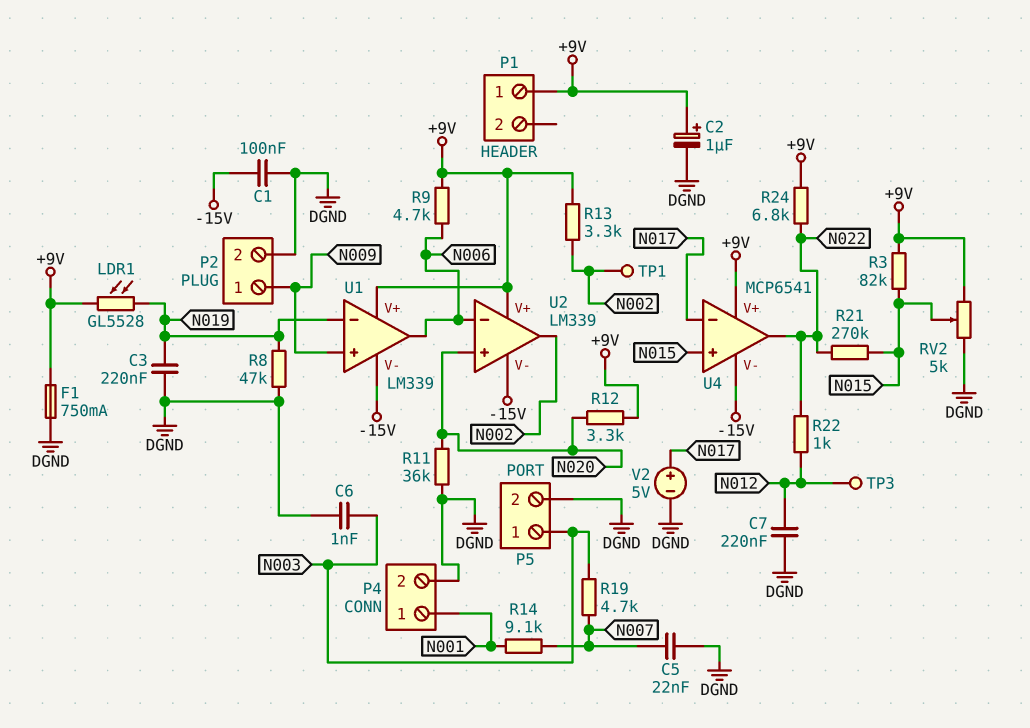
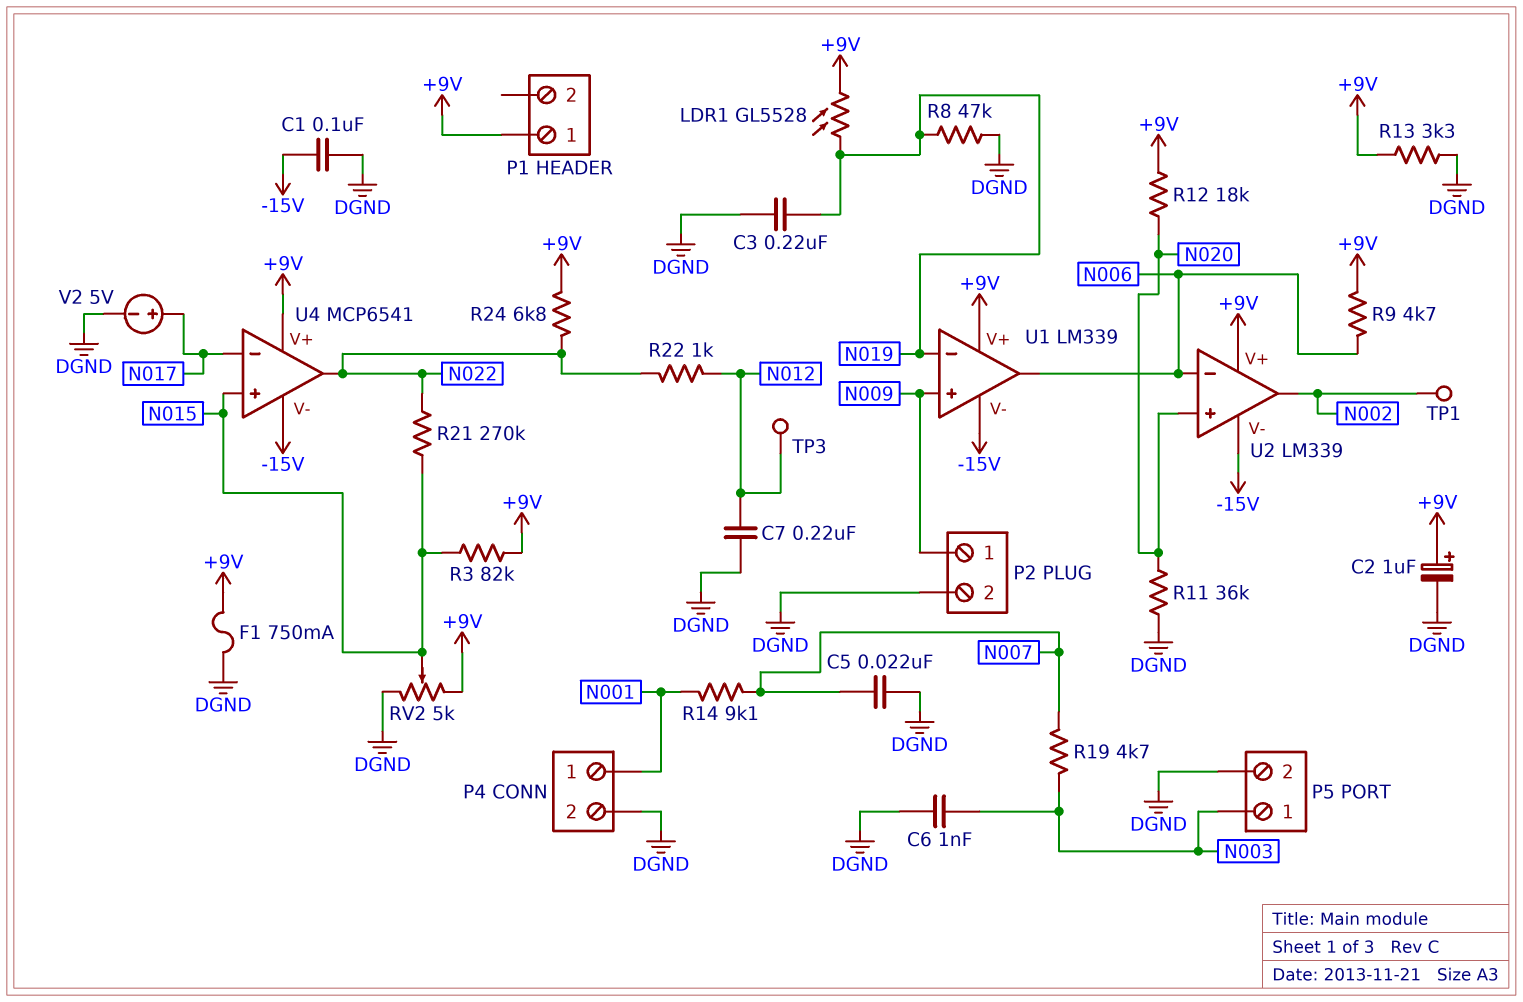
R12: 3.3k (+9V, N020) -> 18k (+9V, N020)
R13: 3.3k (+9V, N002) -> 3.3k (+9V, DGND)

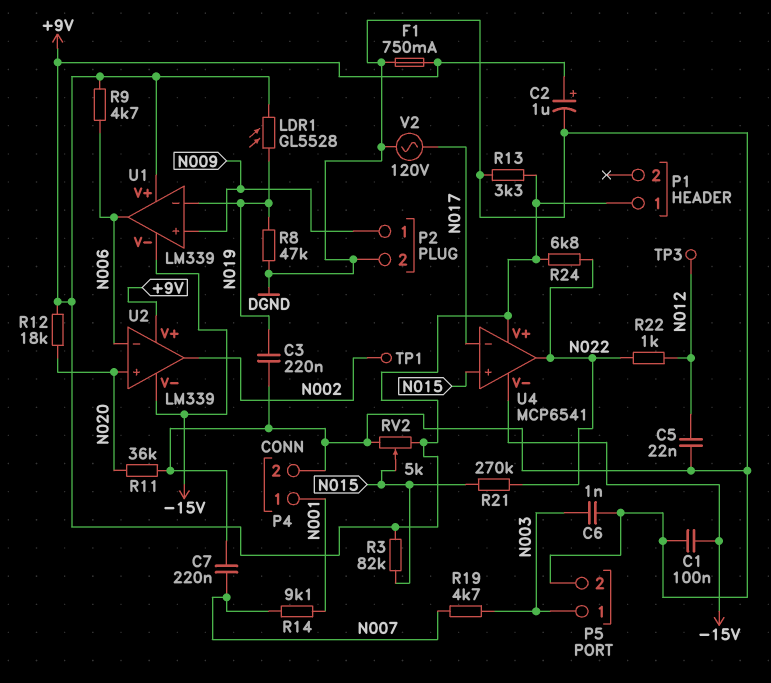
C5: 22nF (DGND, N007) -> 22nF (DGND, N012)
C7: 220nF (DGND, N012) -> 220nF (DGND, N007)
V2: 5V (plus N017, minus DGND) -> AC 120V (DGND, N017)

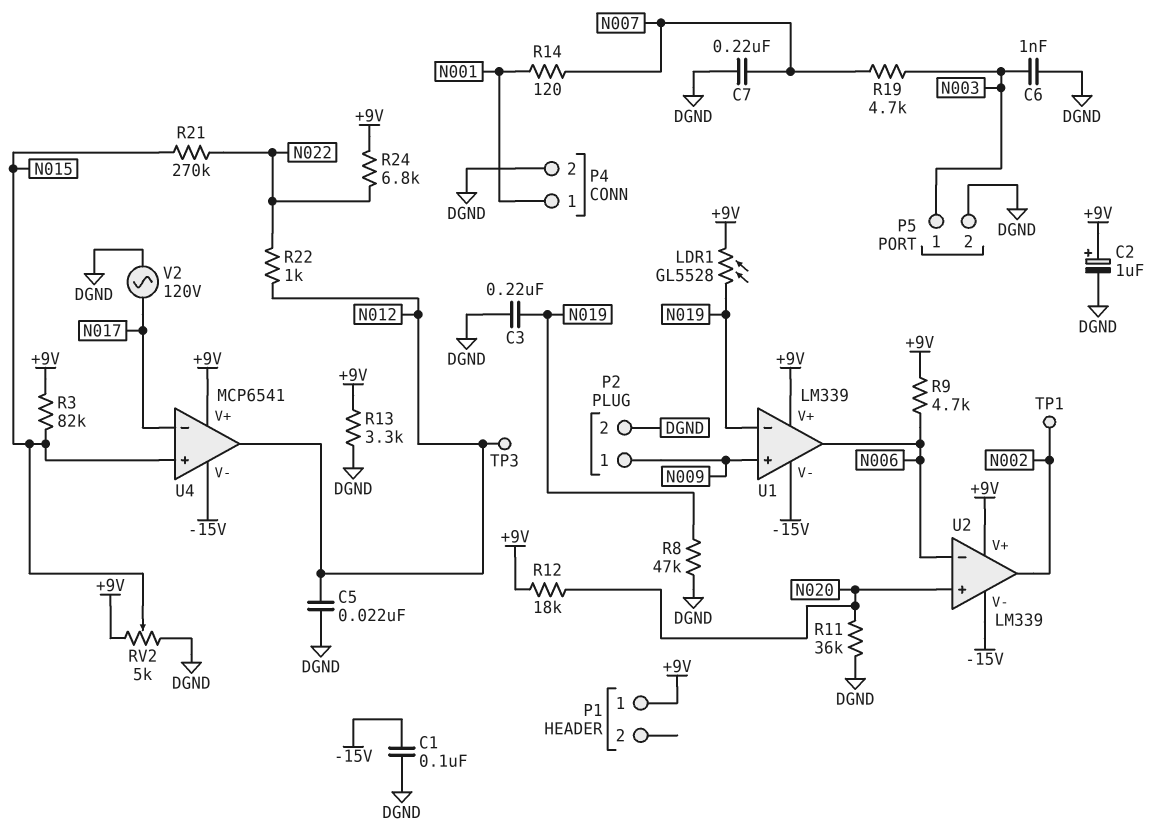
F1: 750mA (+9V, DGND) -> none
R14: 9.1k (N001, N007) -> 120 (N001, N007)
U4 pin out: N022 -> N012

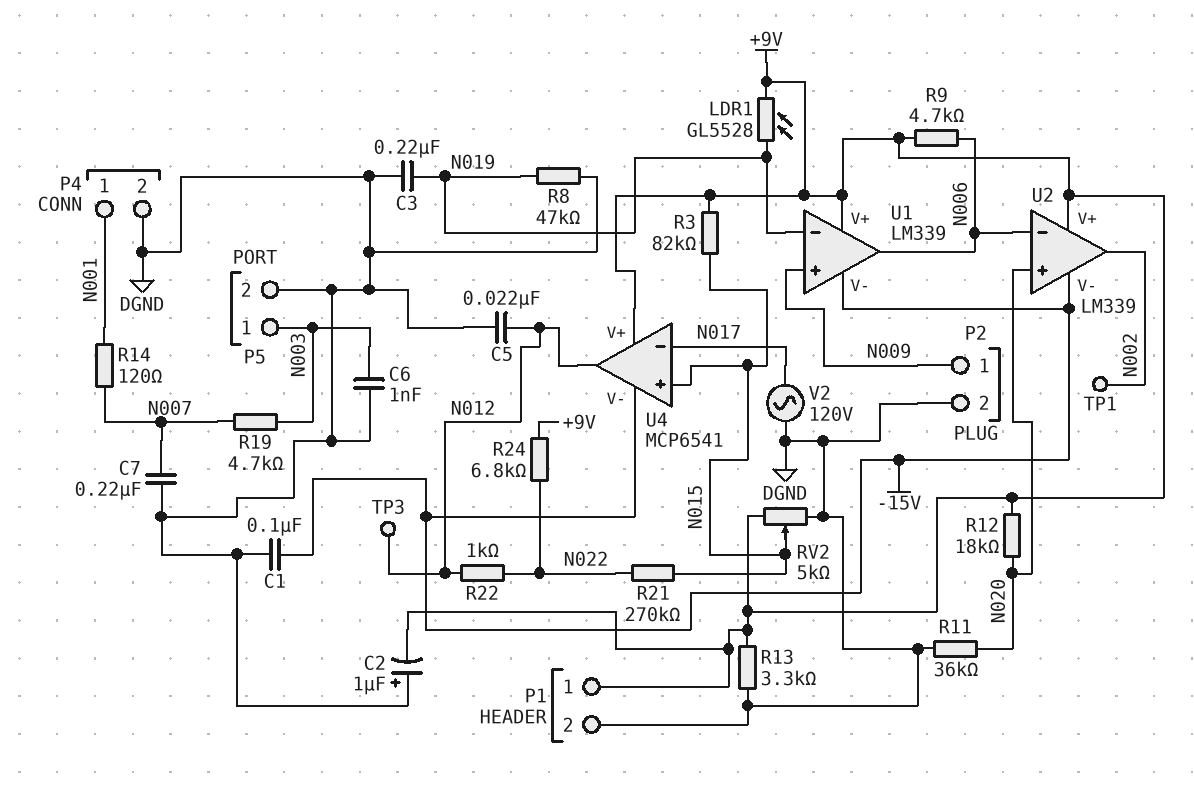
C2: 1uF (plus +9V, minus DGND) -> 1uF (plus DGND, minus +9V)
P1 pin 2: none -> DGND

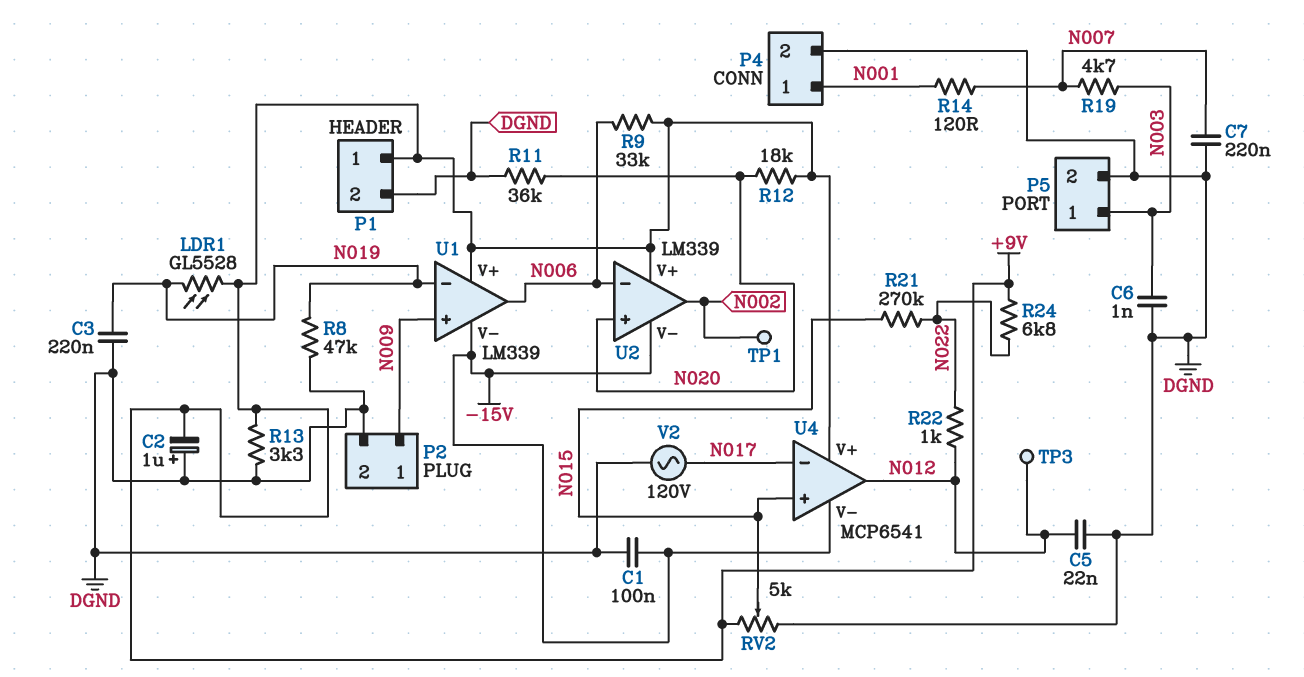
R3: 82k (+9V, N015) -> none
R9: 4.7k (+9V, N006) -> 33k (+9V, N006)

